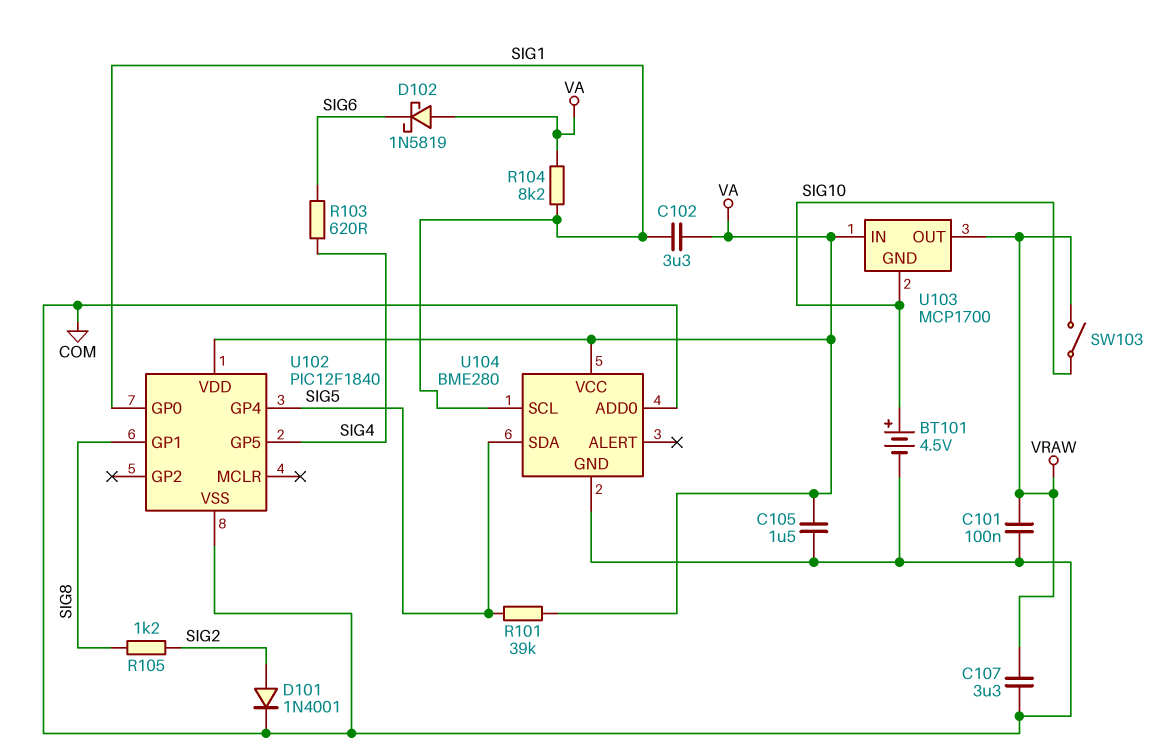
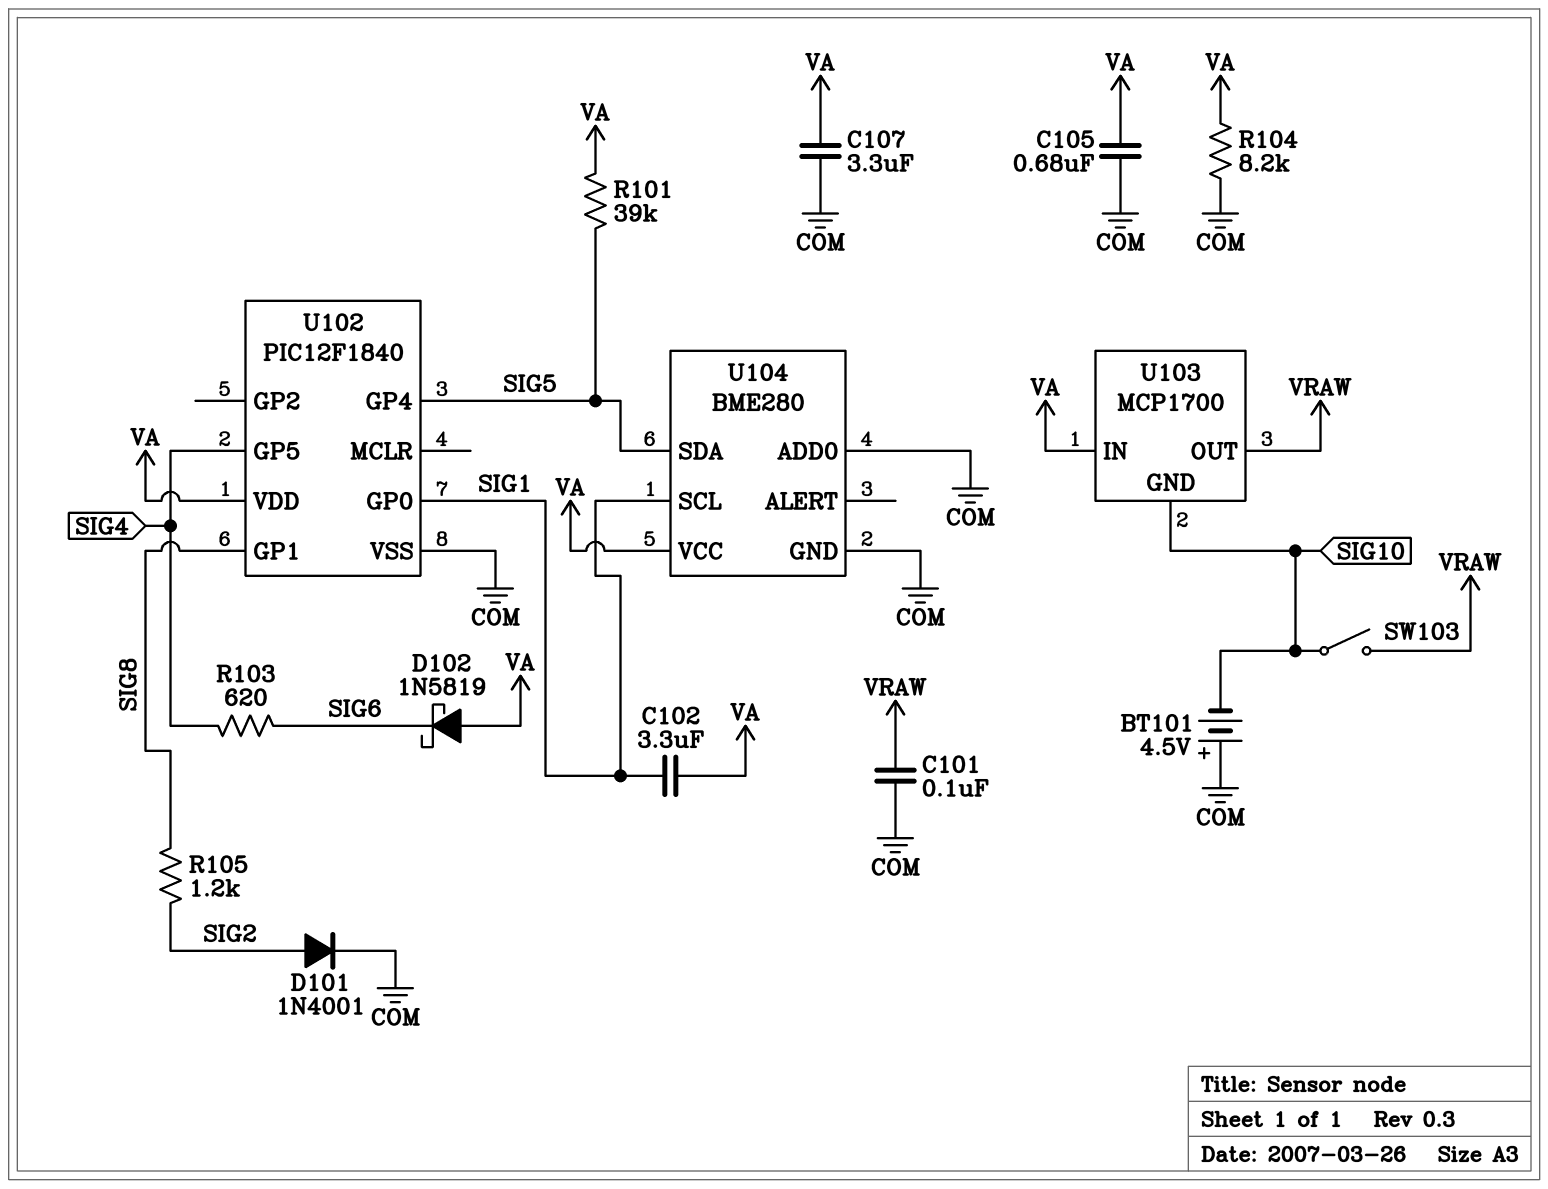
BT101: 4.5V (plus SIG10, minus COM) -> 4.5V (plus COM, minus SIG10)
C105: 1.5uF (COM, VA) -> 680nF (COM, VA)
C107: 3.3uF (COM, VRAW) -> 3.3uF (COM, VA)
R104: 8.2k (SIG1, VA) -> 8.2k (COM, VA)

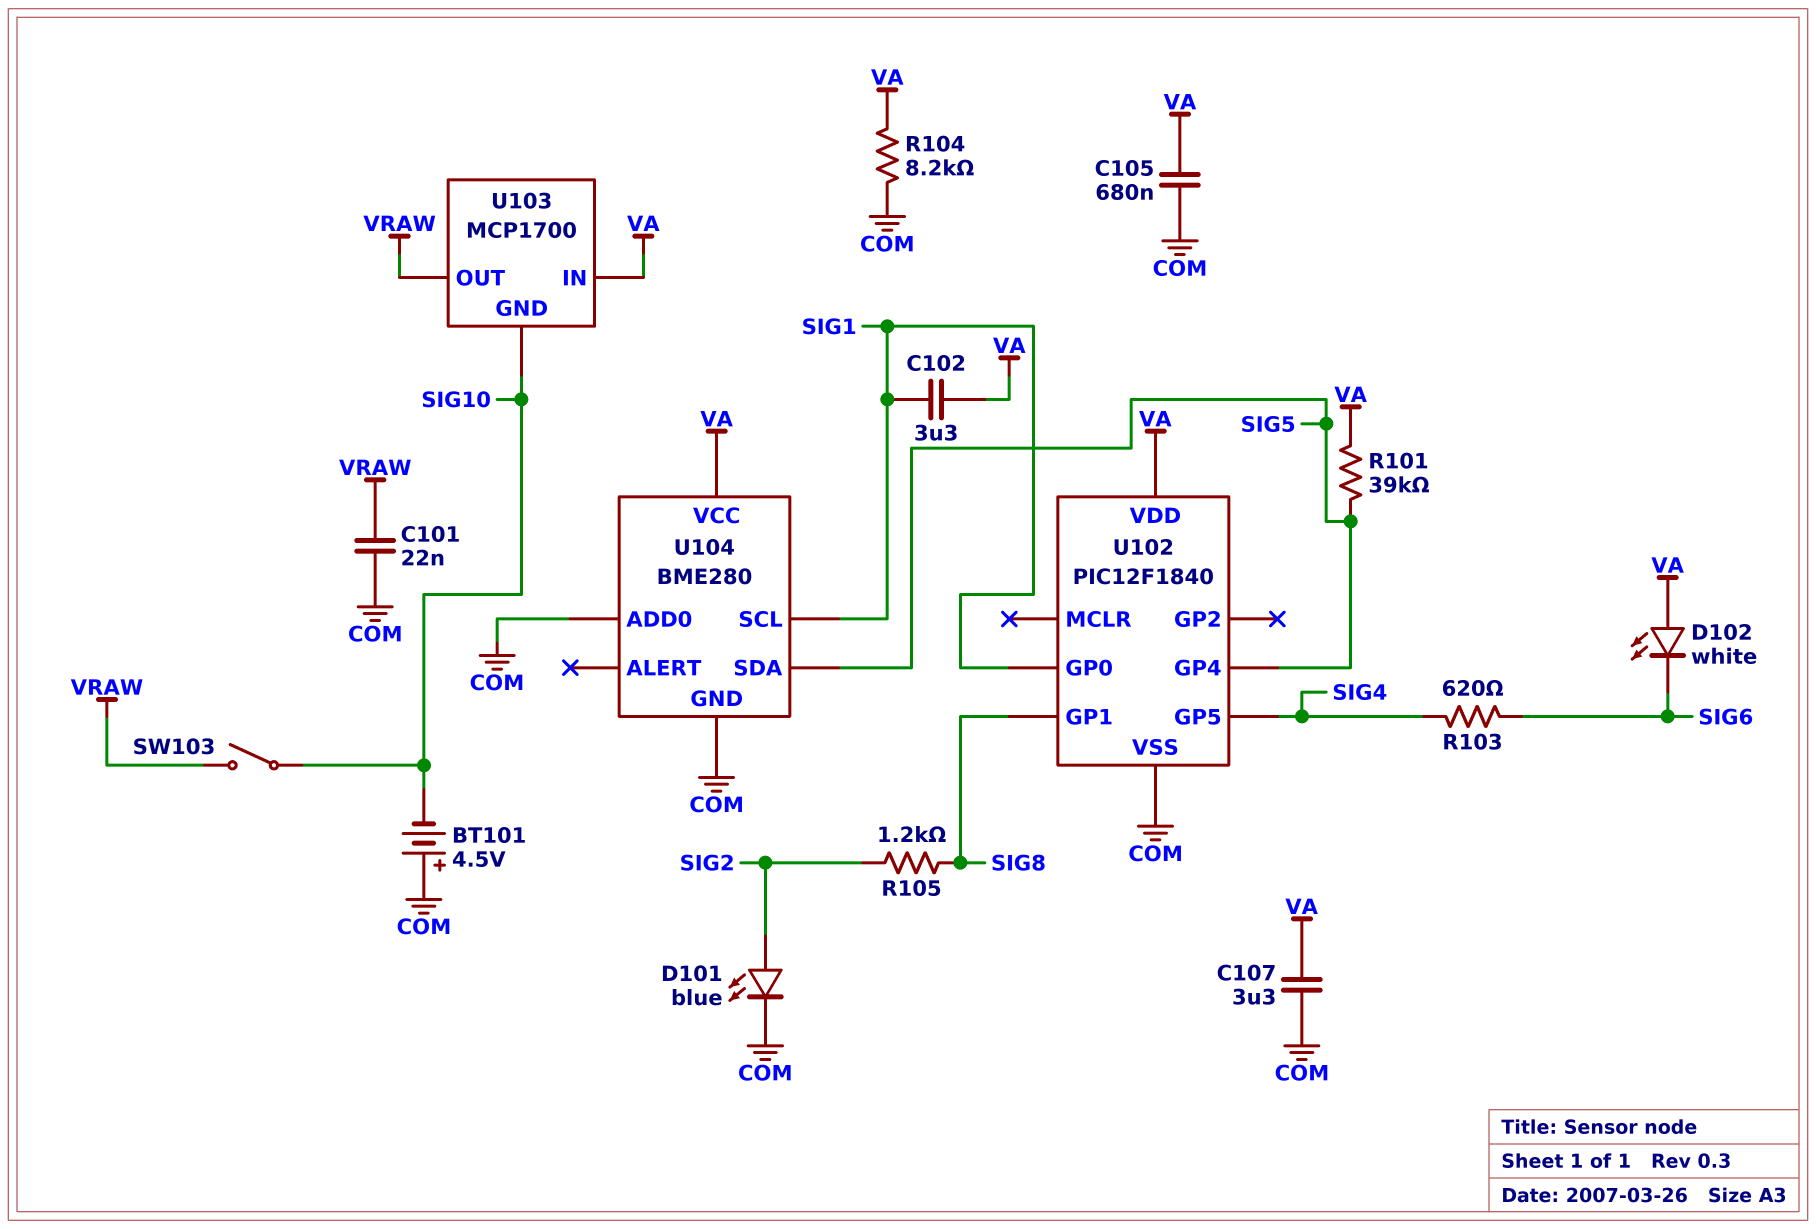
C101: 100nF (COM, VRAW) -> 22nF (COM, VRAW)
D101: diode 1N4001 (A SIG2, K COM) -> LED blue (A SIG2, K COM)
D102: schottky 1N5819 (A VA, K SIG6) -> LED white (A VA, K SIG6)

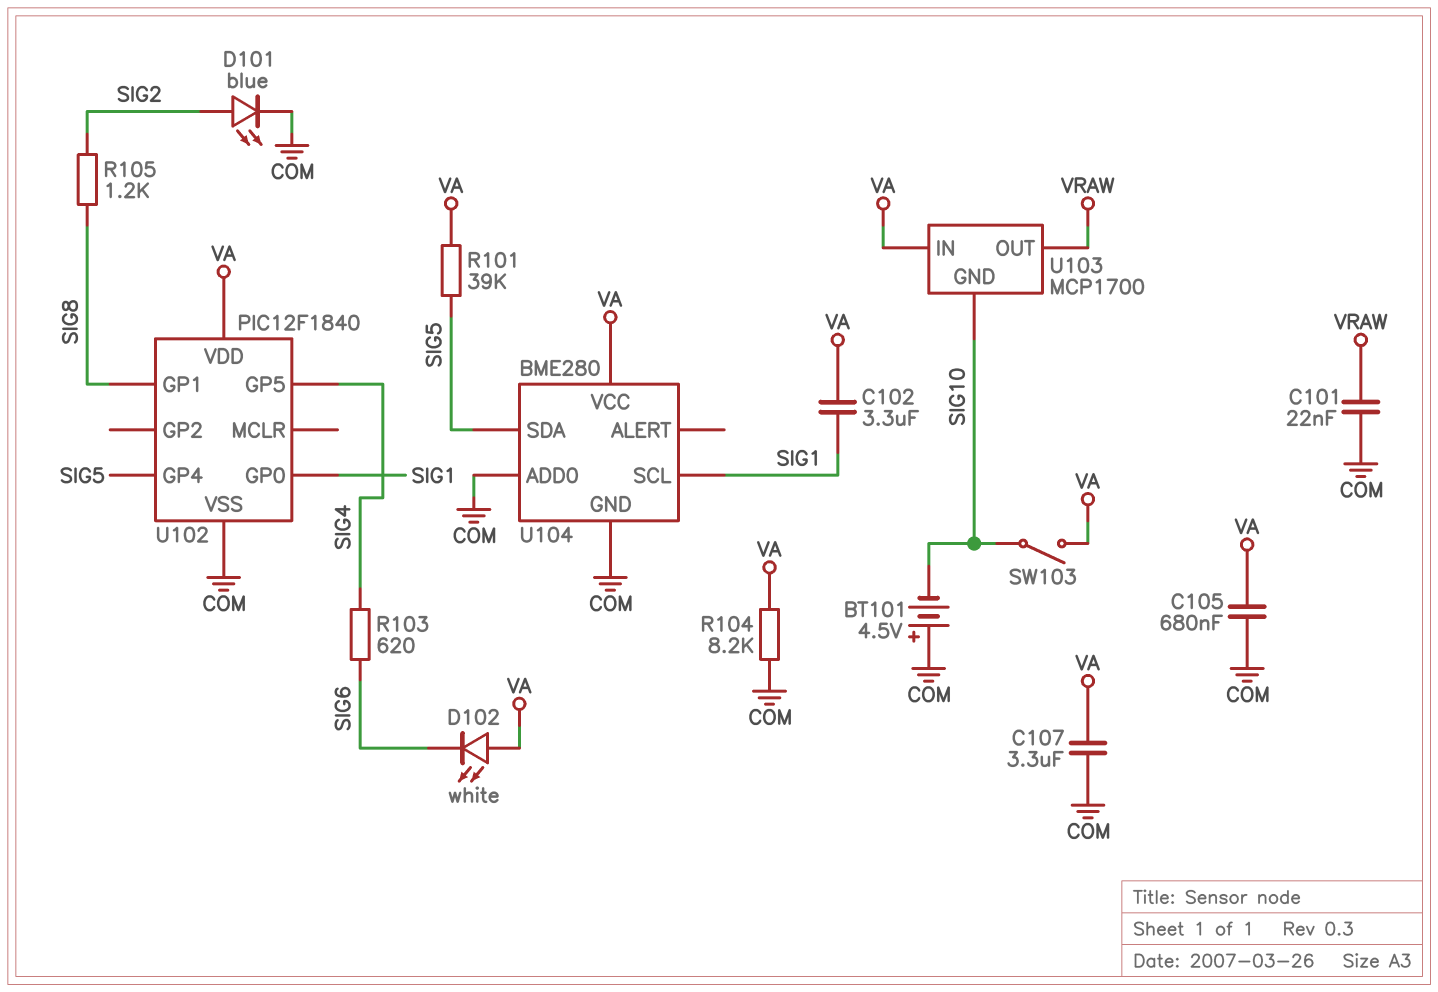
SW103: switch (SIG10, VRAW) -> switch (SIG10, VA)

